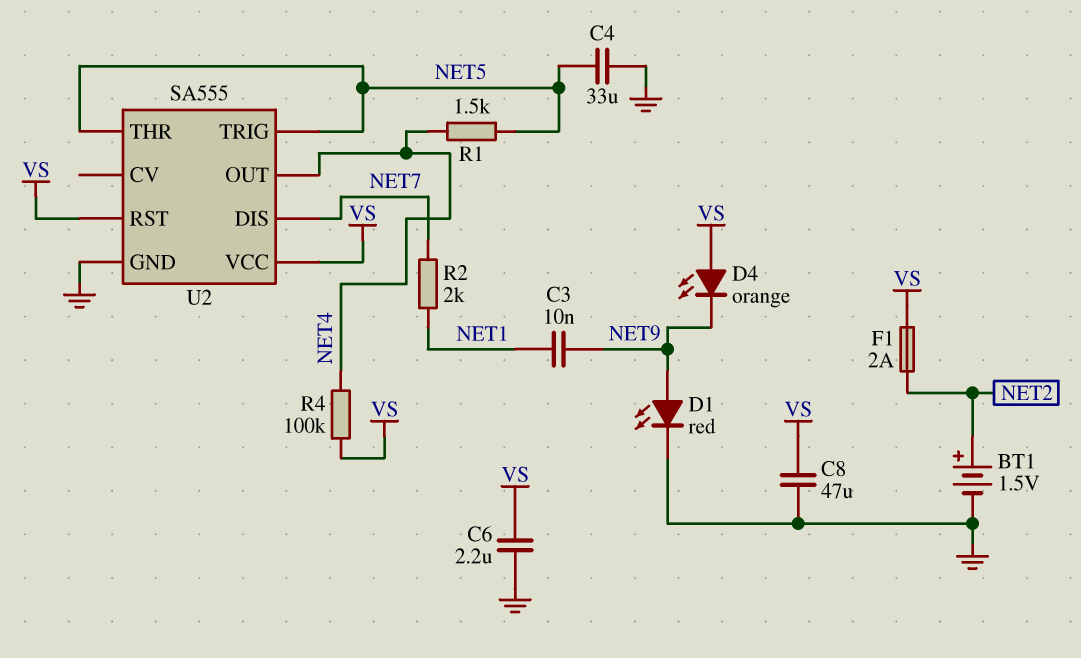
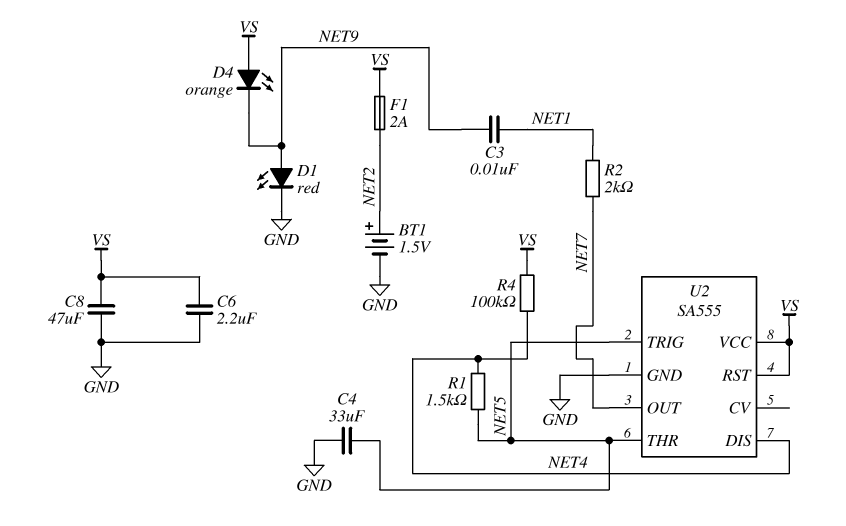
U2 pin DIS: NET7 -> NET4
U2 pin OUT: NET4 -> NET7

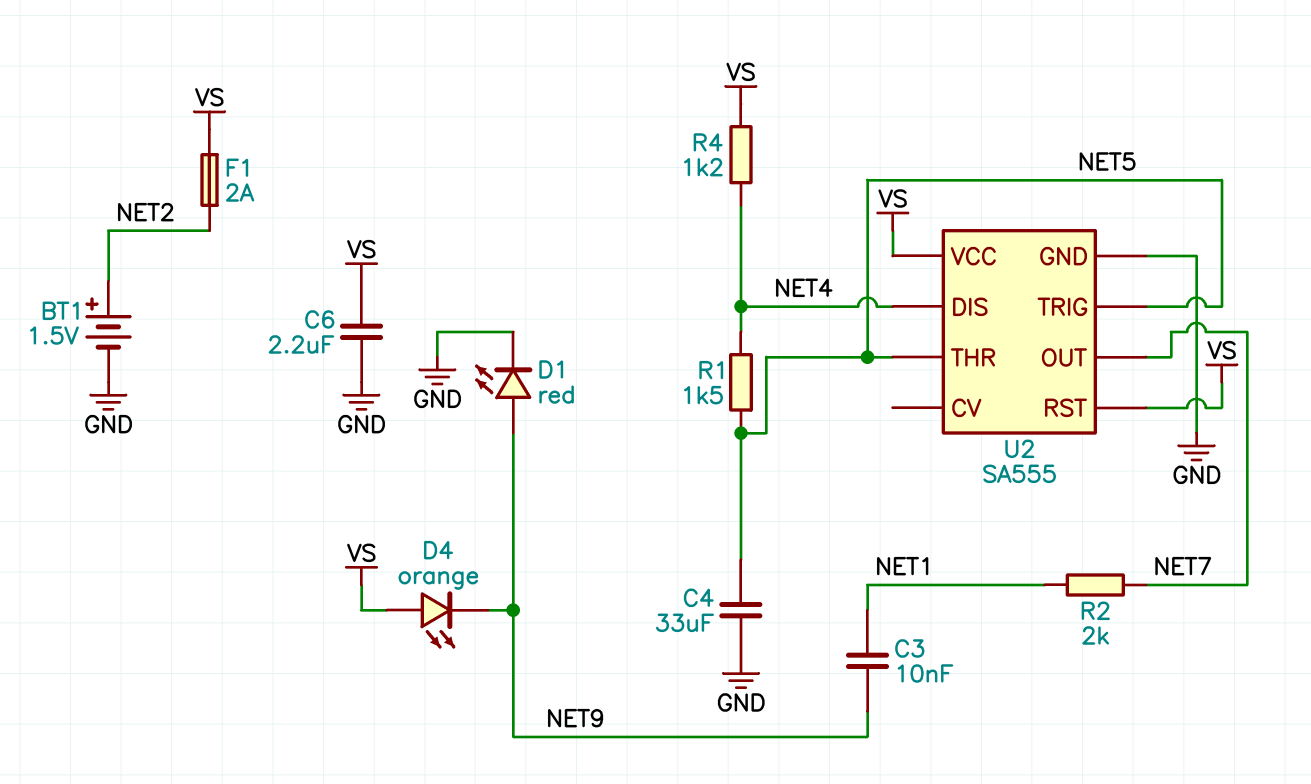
C8: 47uF (GND, VS) -> none
R4: 100k (NET4, VS) -> 1.2k (NET4, VS)

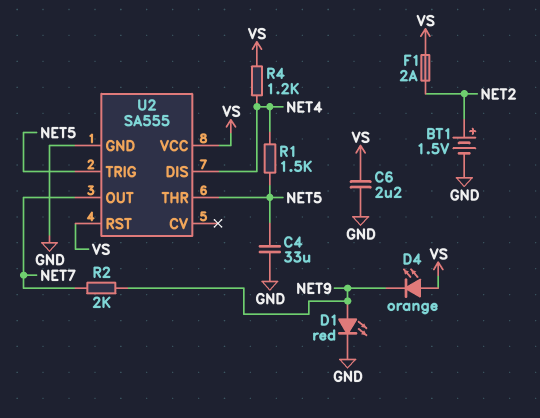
C3: 10nF (NET1, NET9) -> none
R2: 2k (NET1, NET7) -> 2k (NET7, NET9)

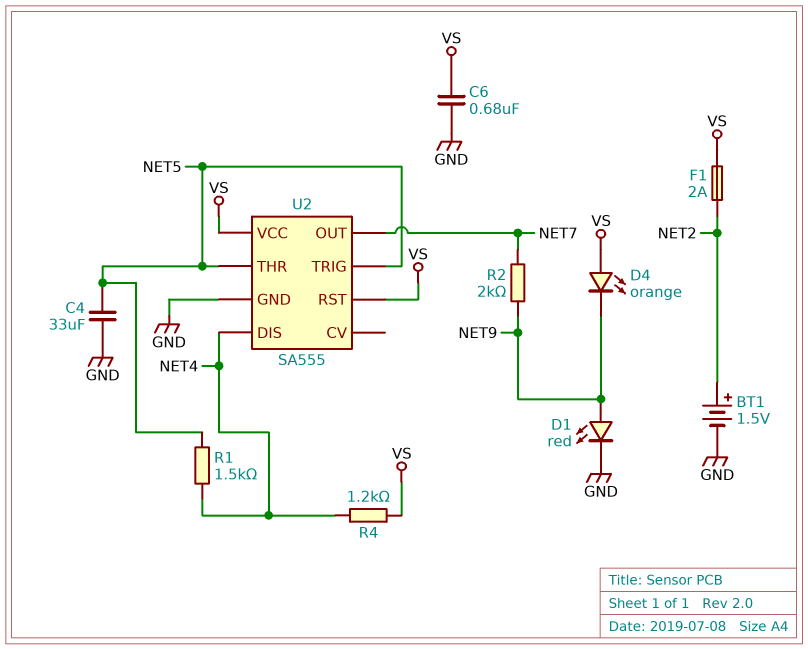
C6: 2.2uF (GND, VS) -> 680nF (GND, VS)

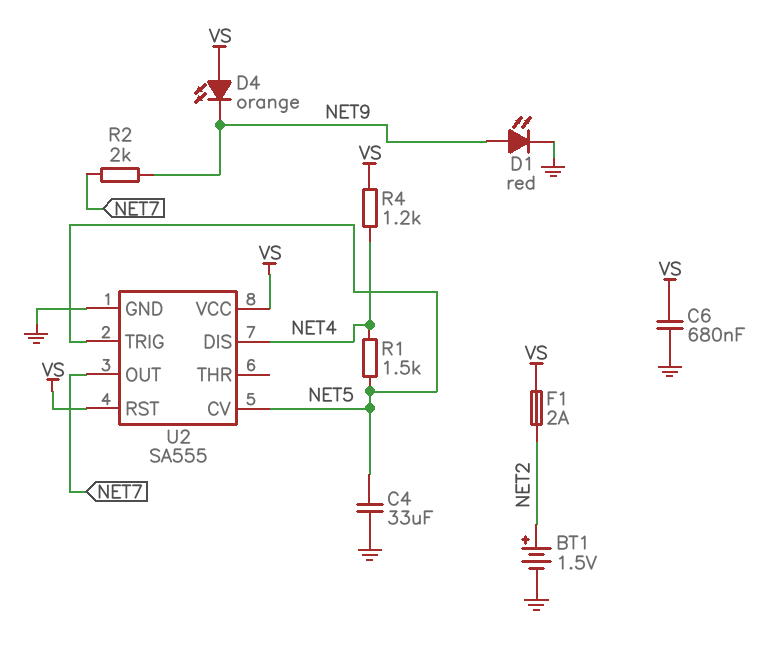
U2 pin CV: none -> NET5
U2 pin THR: NET5 -> none

